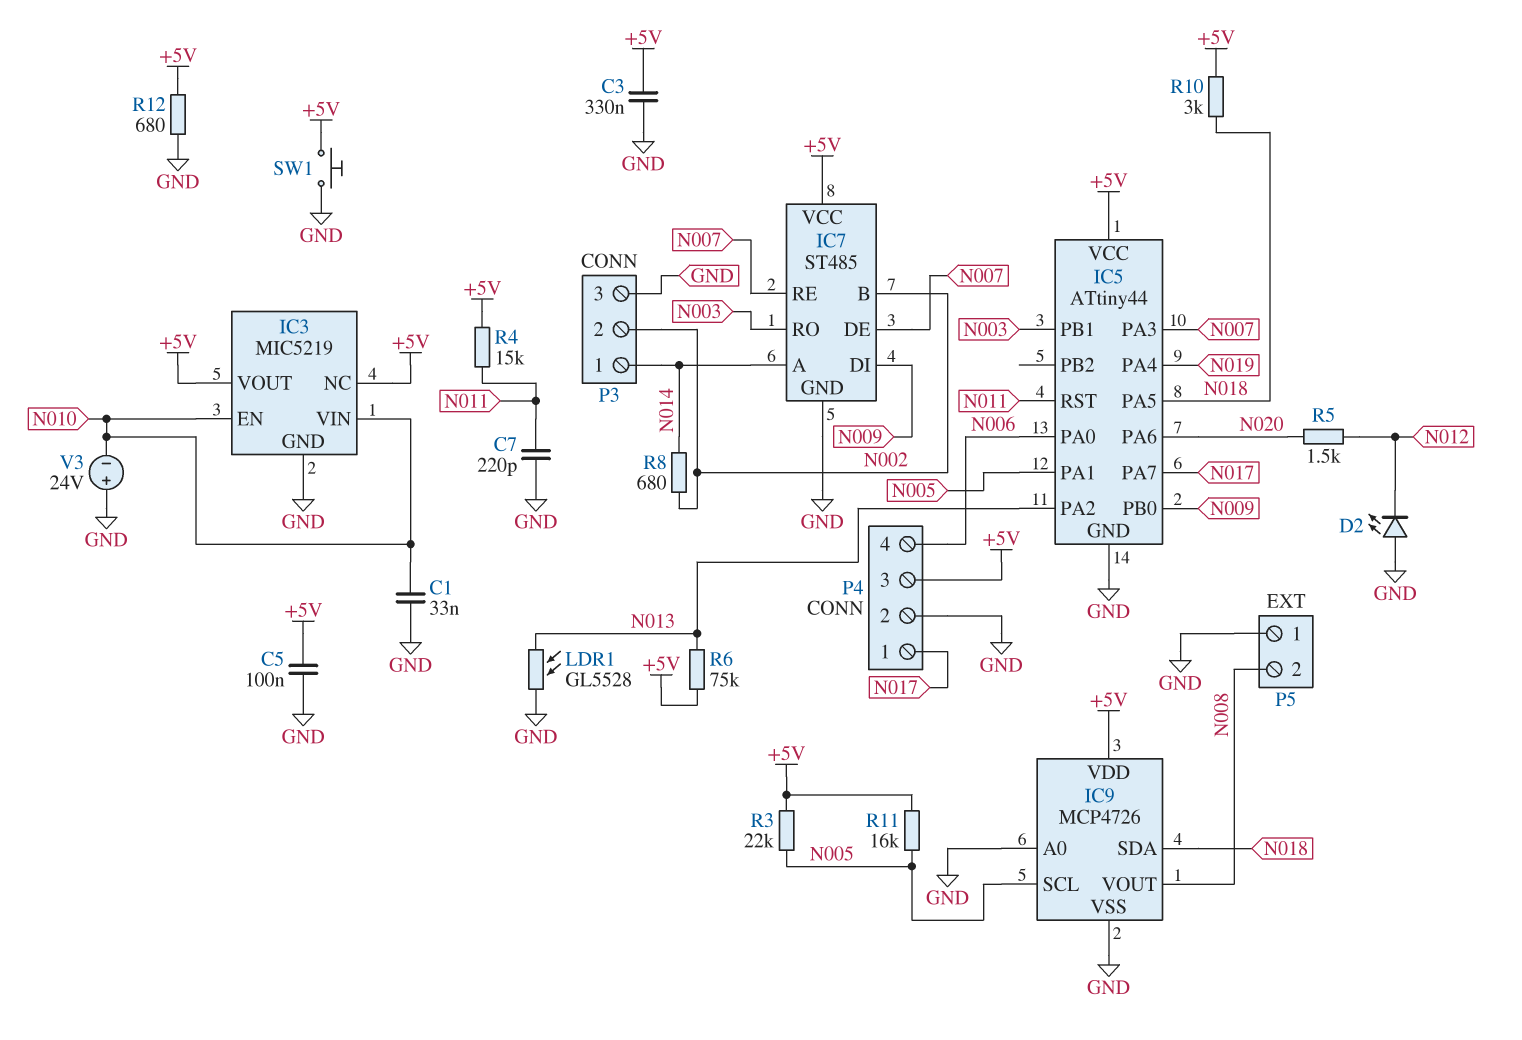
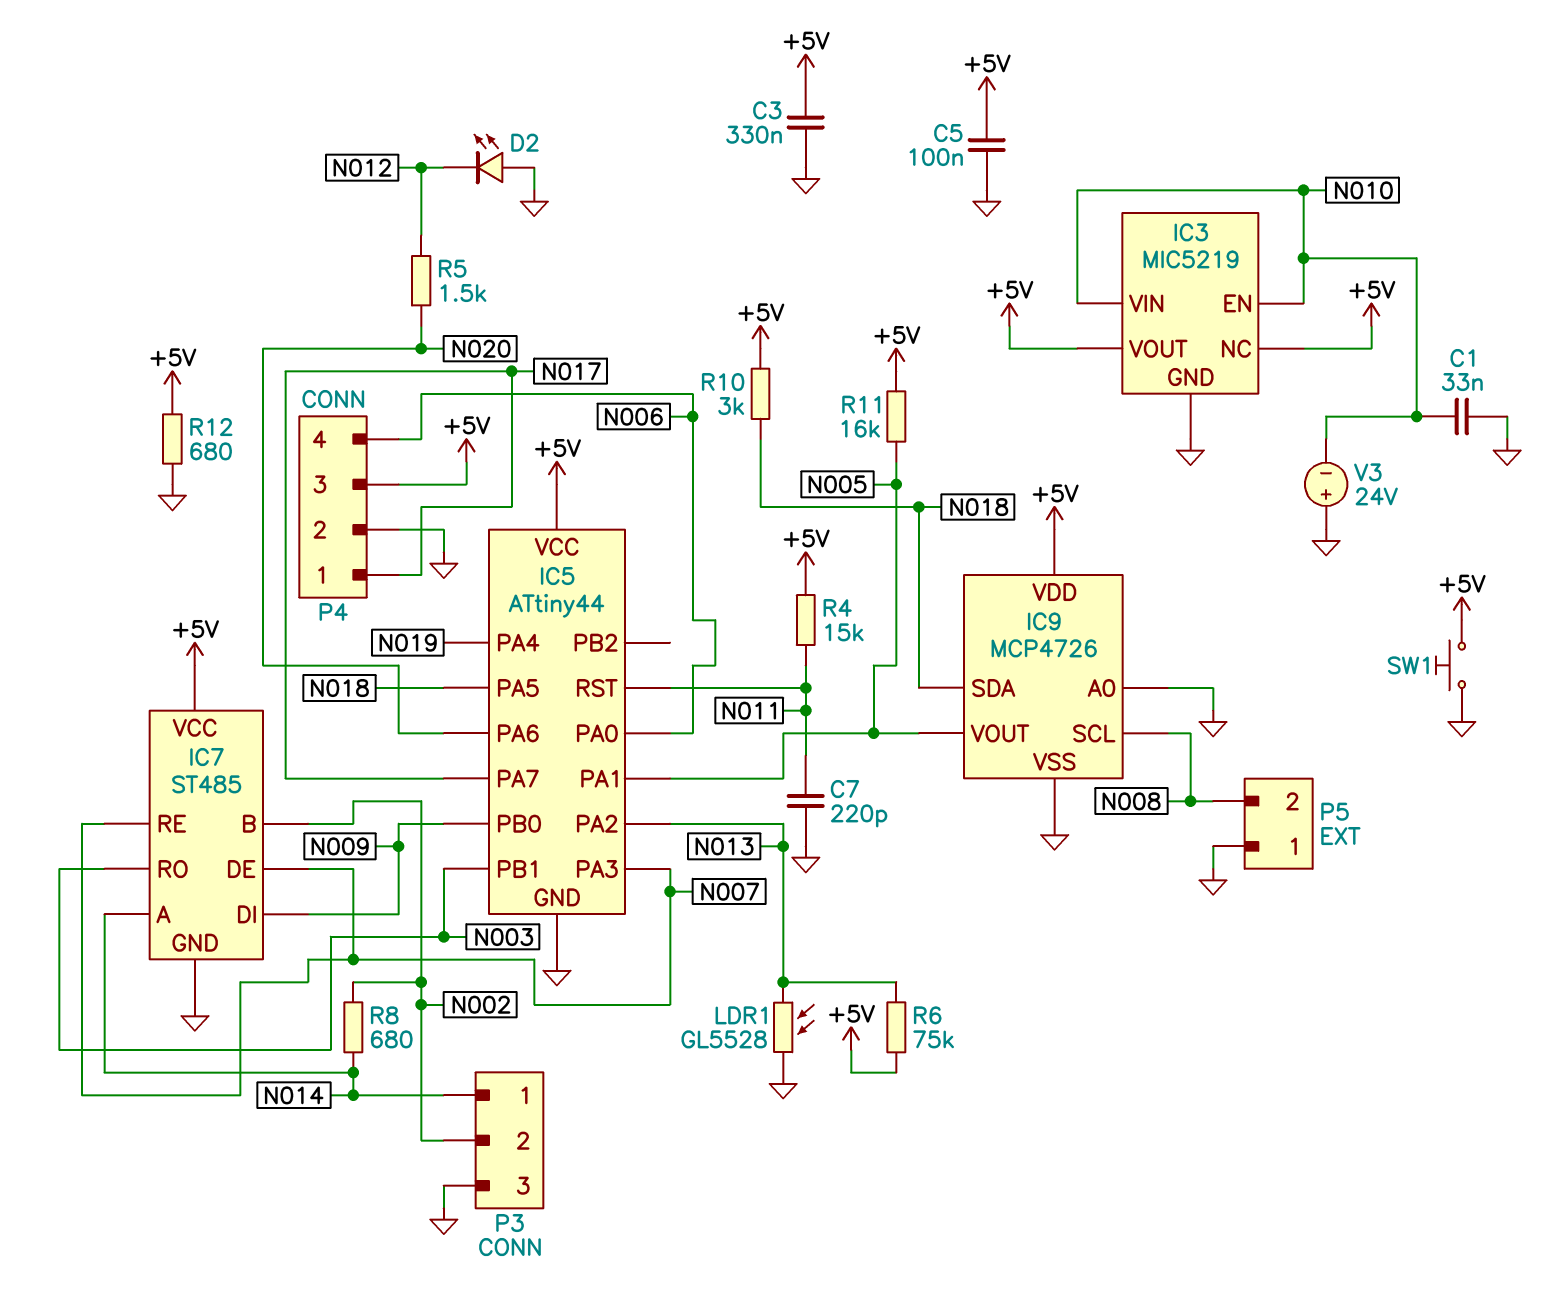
IC9 pin SCL: N005 -> N008
IC9 pin VOUT: N008 -> N005
R3: 22k (+5V, N005) -> none

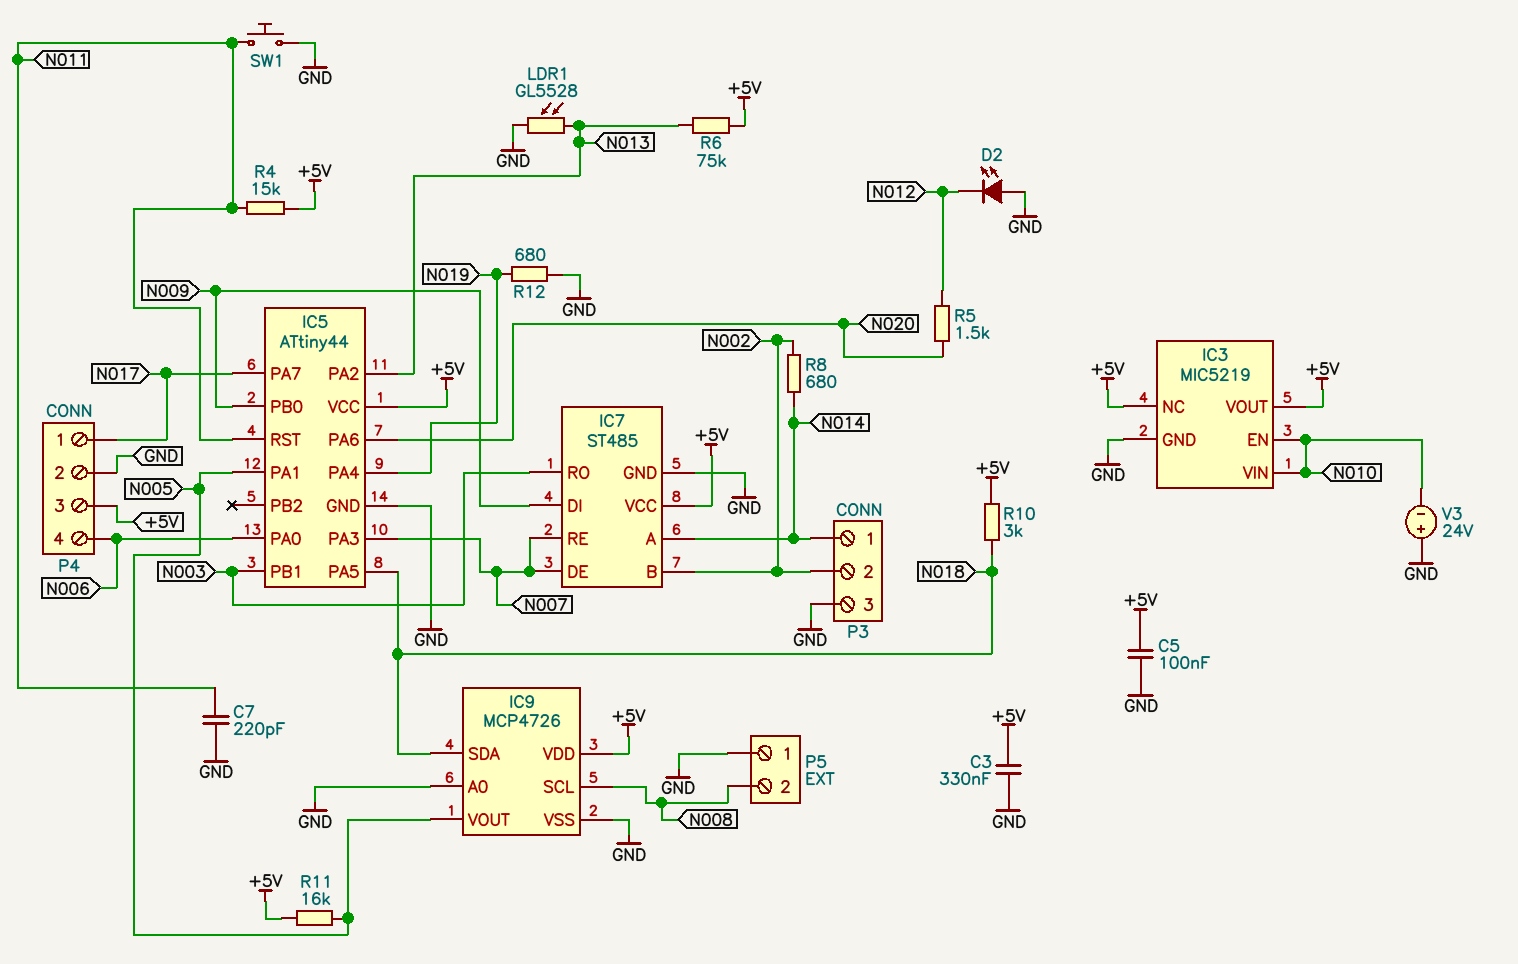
C1: 33nF (GND, N010) -> none
R12: 680 (+5V, GND) -> 680 (GND, N019)
SW1: button (+5V, GND) -> button (GND, N011)

